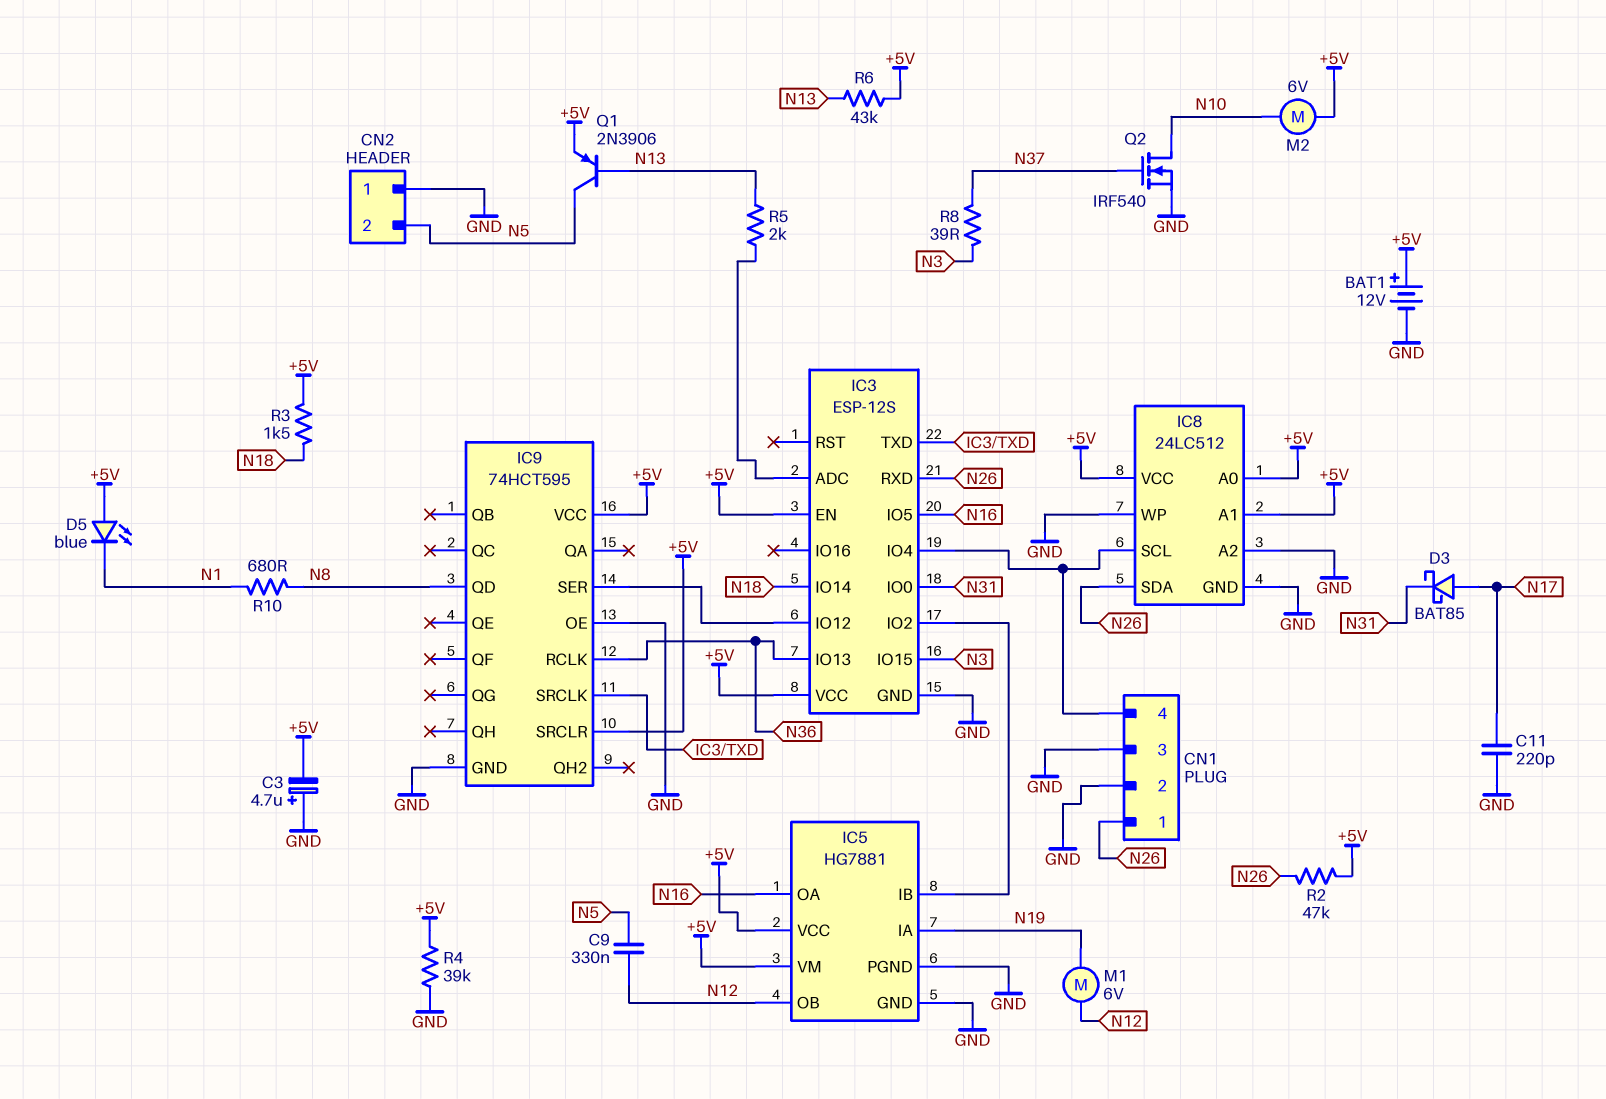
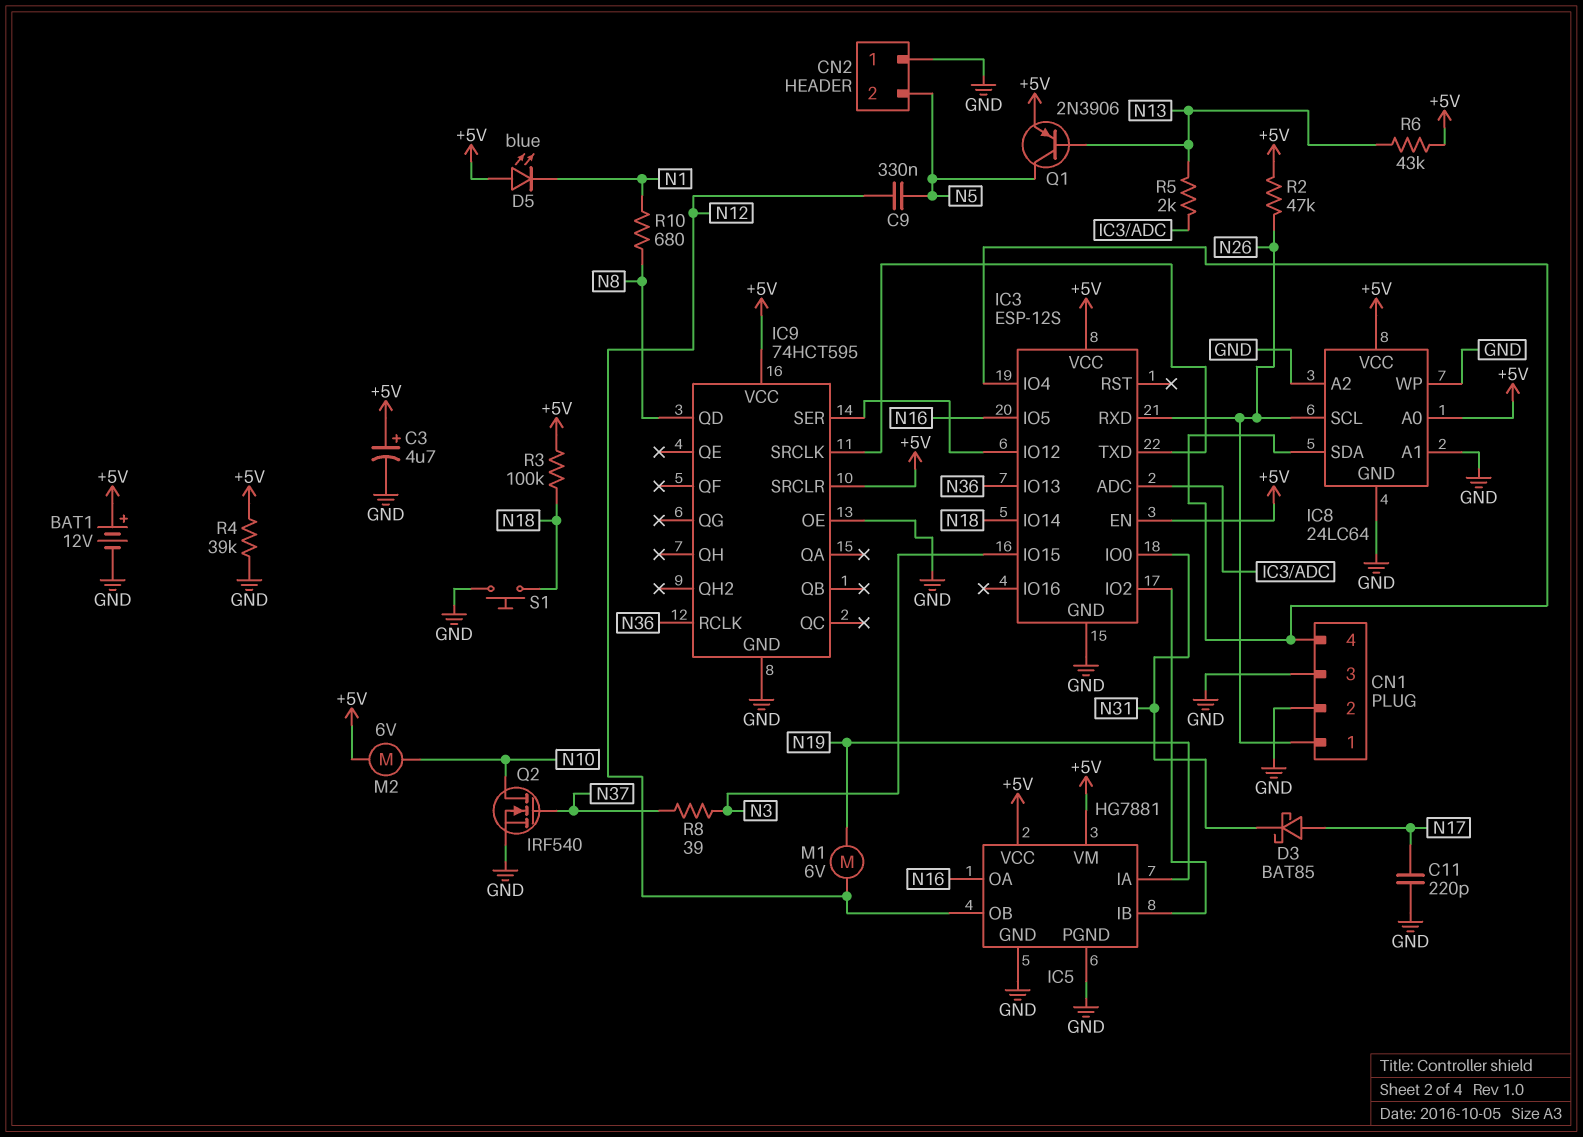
C3: 4.7uF (plus GND, minus +5V) -> 4.7uF (plus +5V, minus GND)
IC8: 24LC512 -> 24LC64
IC8 pin A1: +5V -> GND
IC8 pin SCL: CN1/4 -> N26
IC8 pin SDA: N26 -> CN1/4
R3: 1.5k (+5V, N18) -> 100k (+5V, N18)
S1: none -> button (GND, N18)

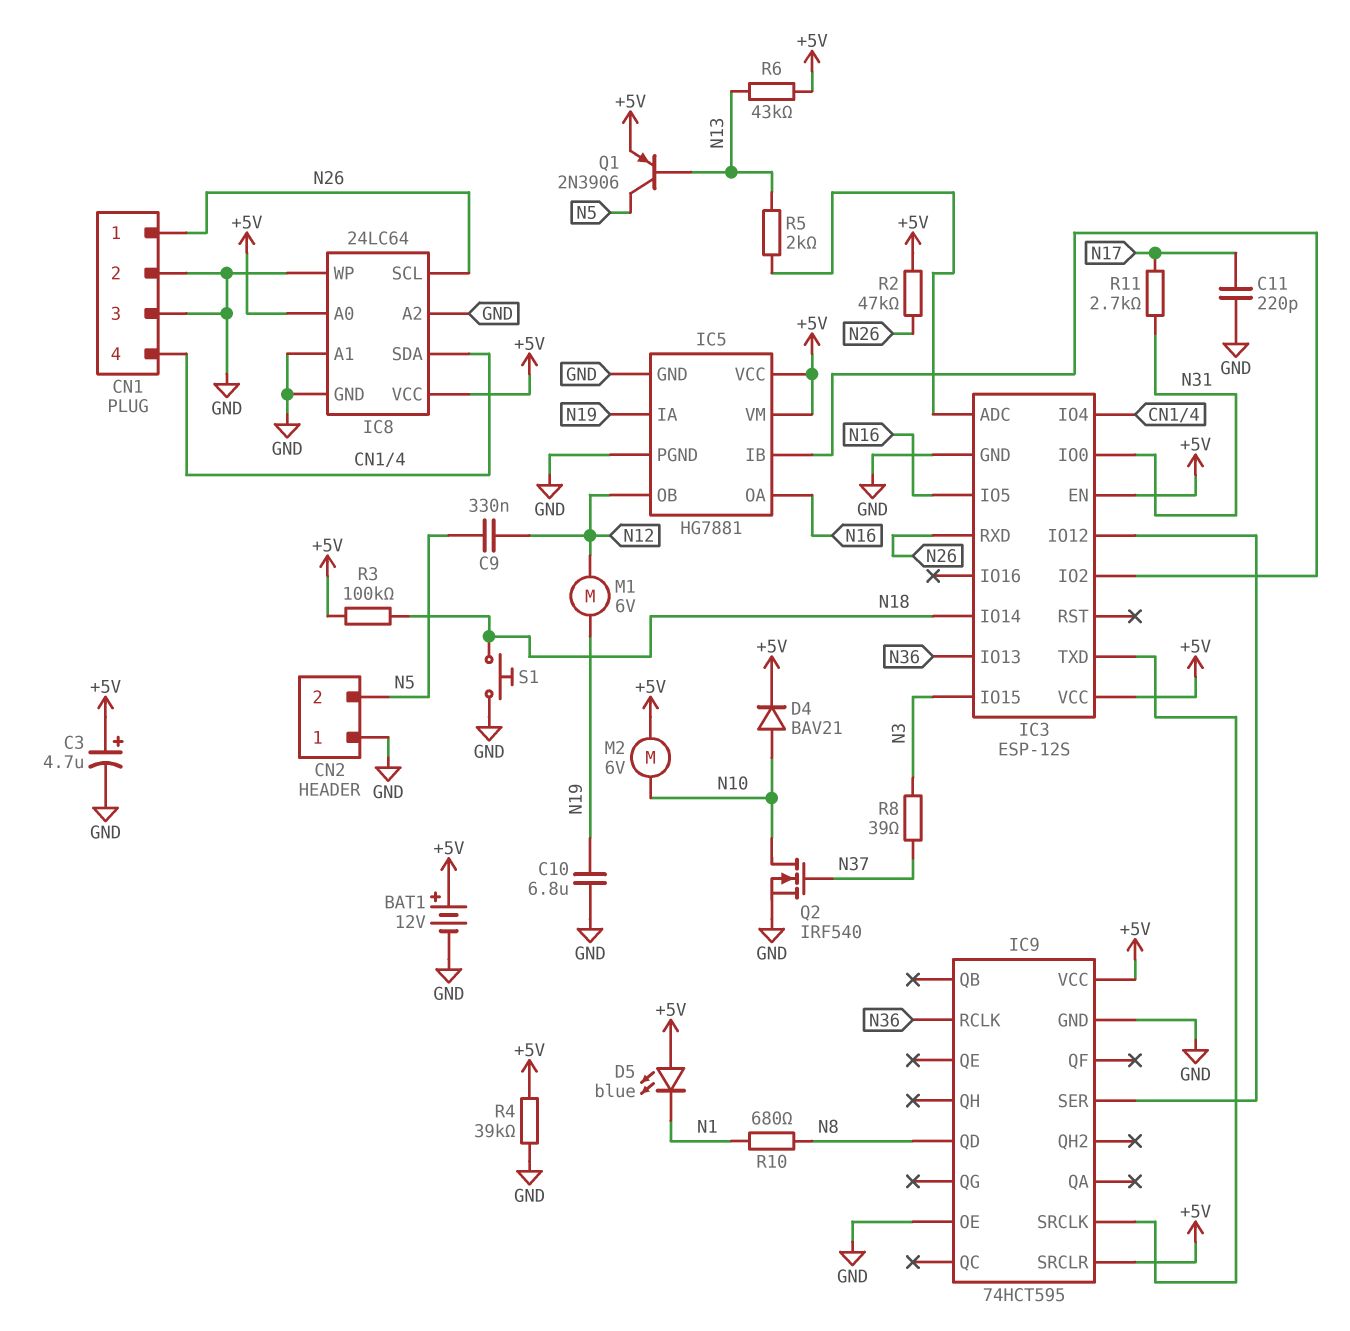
C10: none -> 6.8uF (GND, N19)
D3: schottky BAT85 (A N17, K N31) -> none
D4: none -> diode BAV21 (A N10, K +5V)
R11: none -> 2.7k (N17, N31)

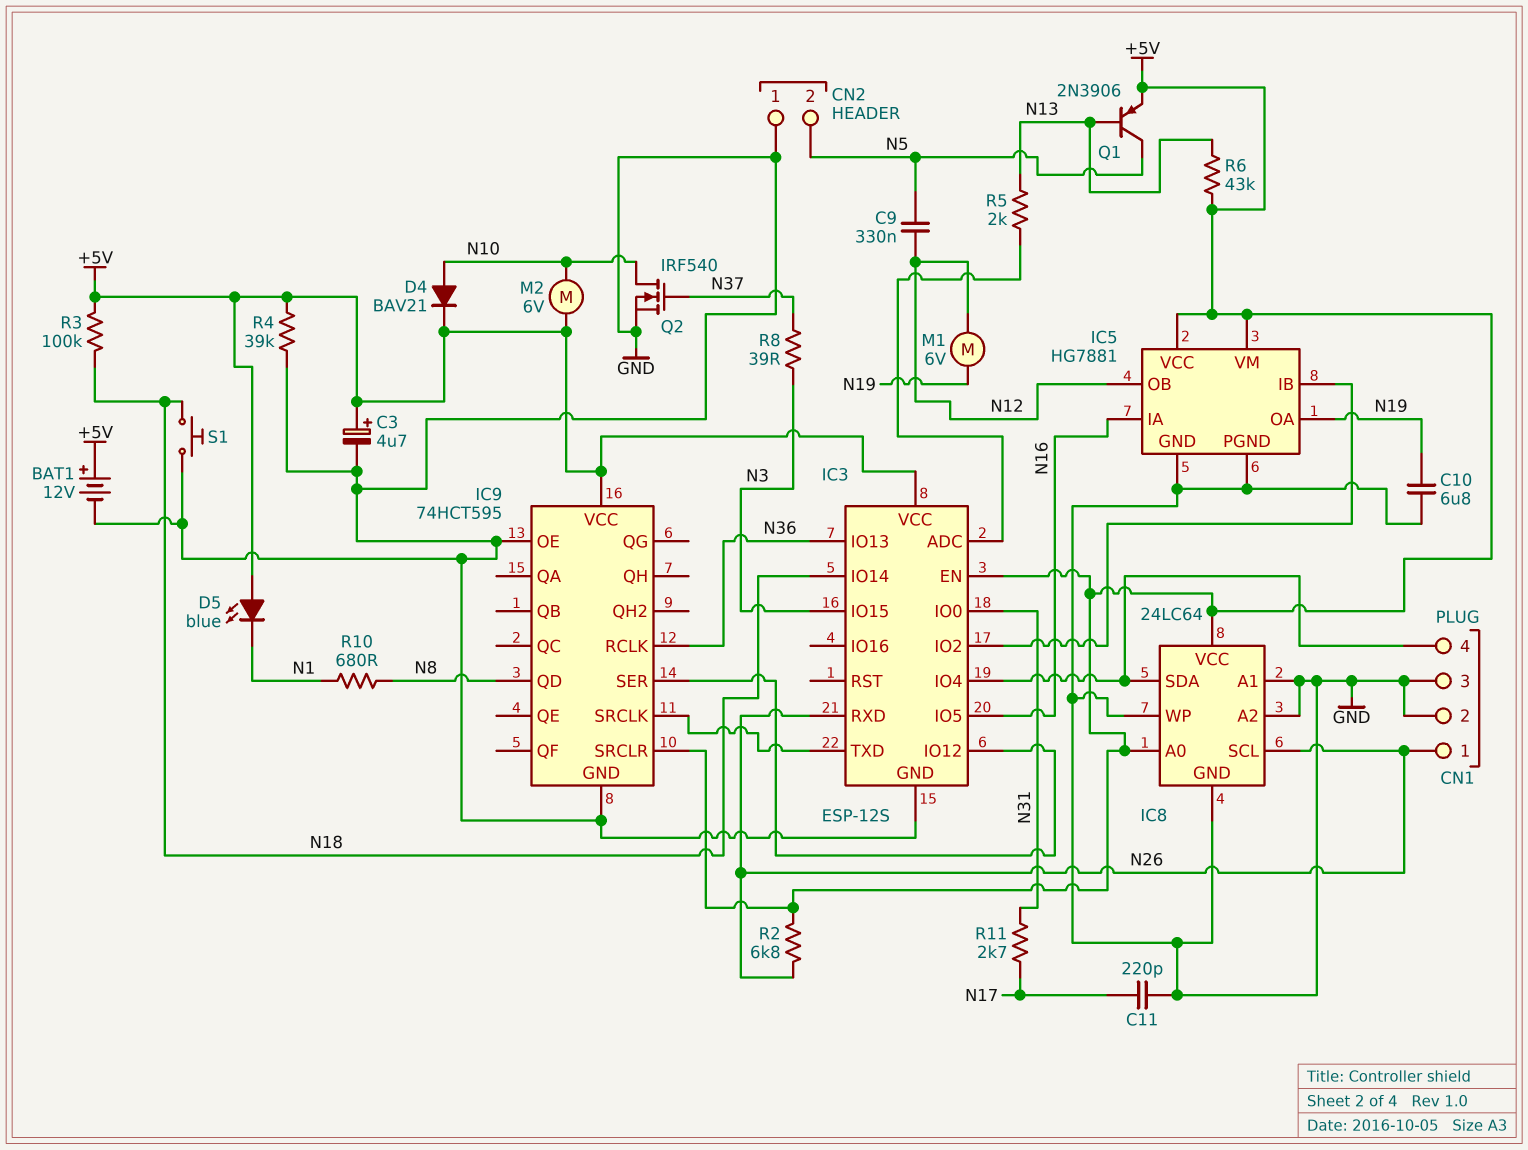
IC5 pin IA: N19 -> N16
IC5 pin OA: N16 -> N19
R2: 47k (+5V, N26) -> 6.8k (+5V, N26)

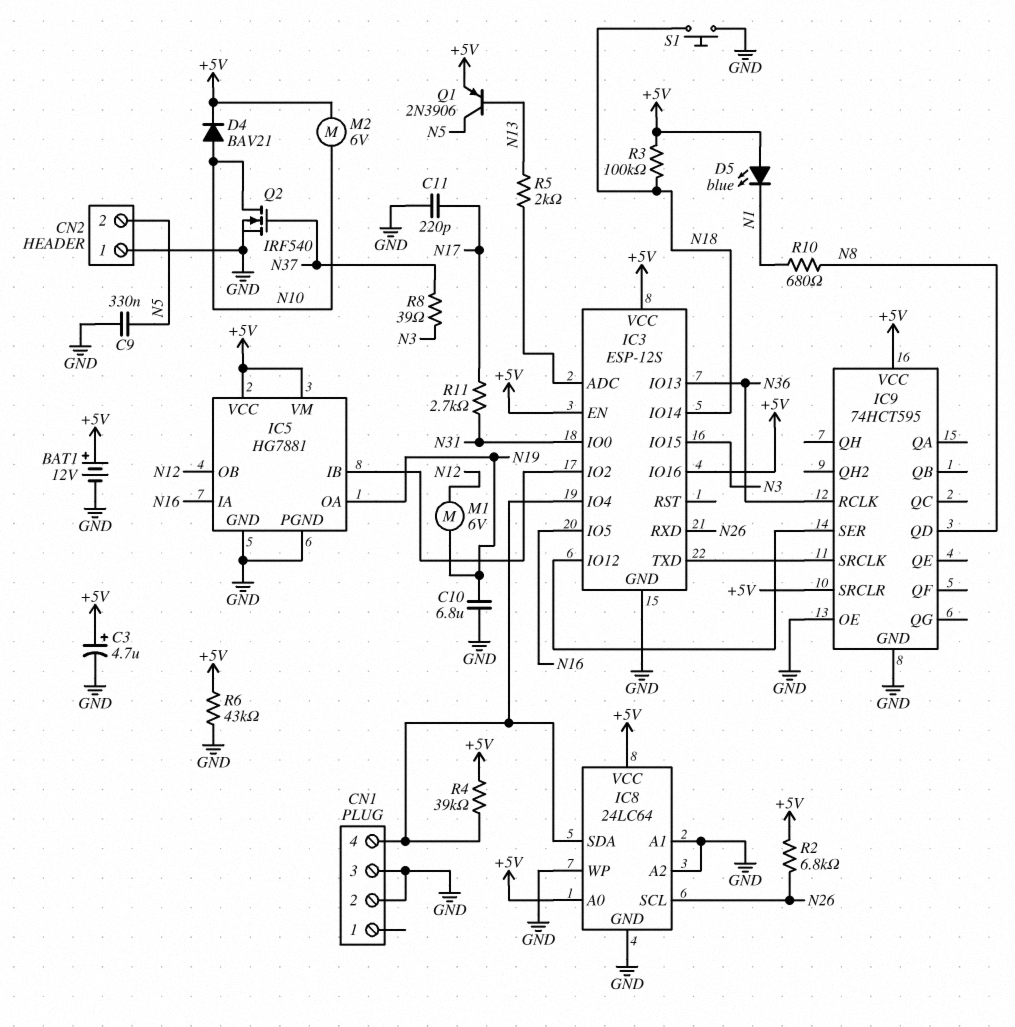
C9: 330nF (N5, N12) -> 330nF (GND, N5)
CN1 pin 1: N26 -> none
IC3 pin IO16: none -> +5V
R4: 39k (+5V, GND) -> 39k (+5V, CN1/4)
R6: 43k (+5V, N13) -> 43k (+5V, GND)

